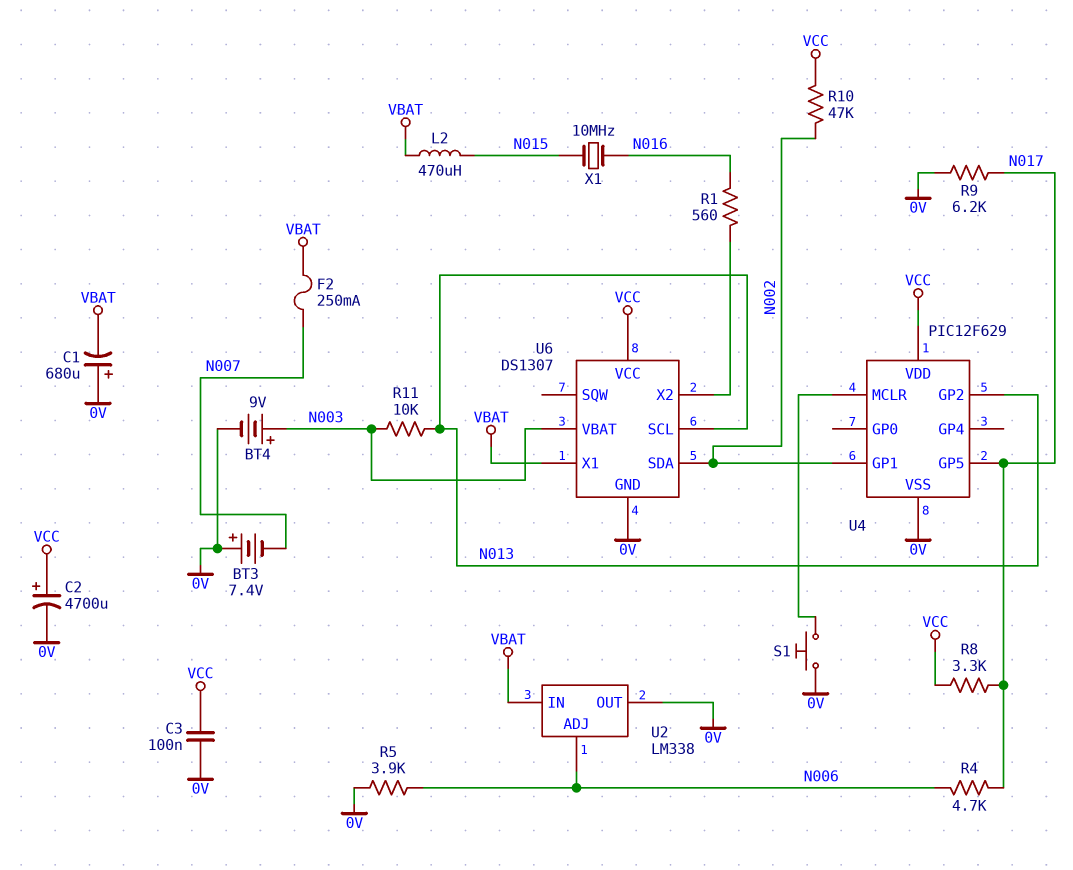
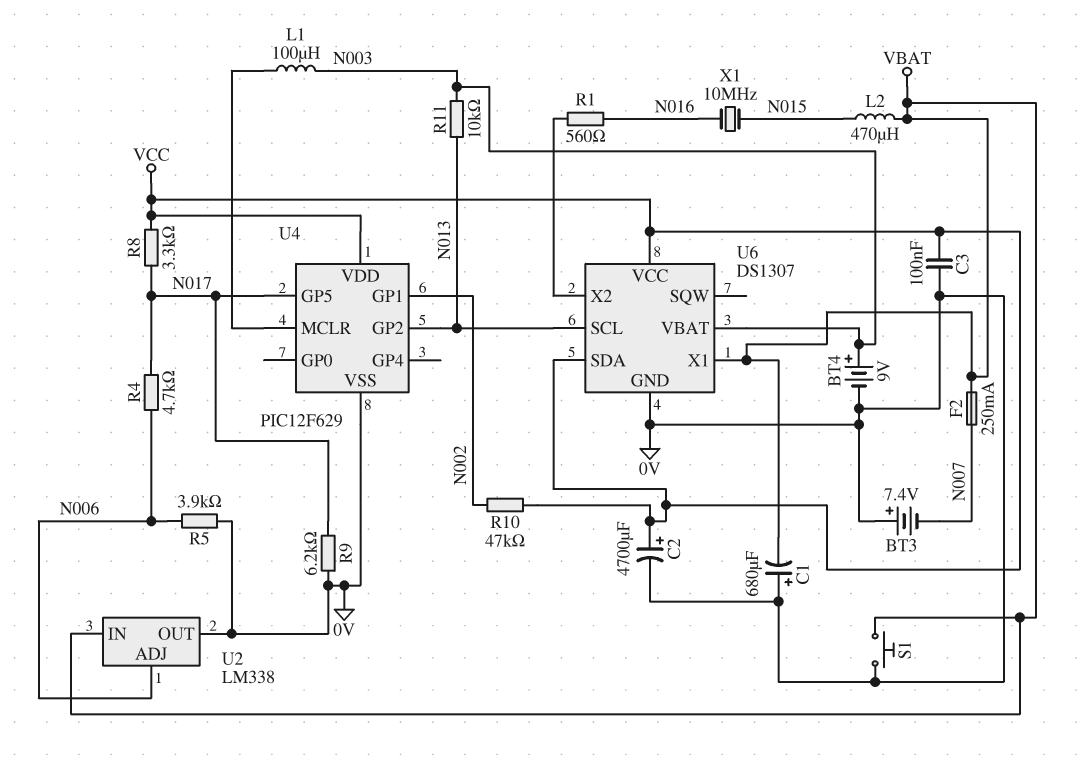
L1: none -> 100uH (N003, U4/MCLR)
S1: button (0V, U4/MCLR) -> button (0V, VBAT)
U6 pin SDA: N002 -> VCC

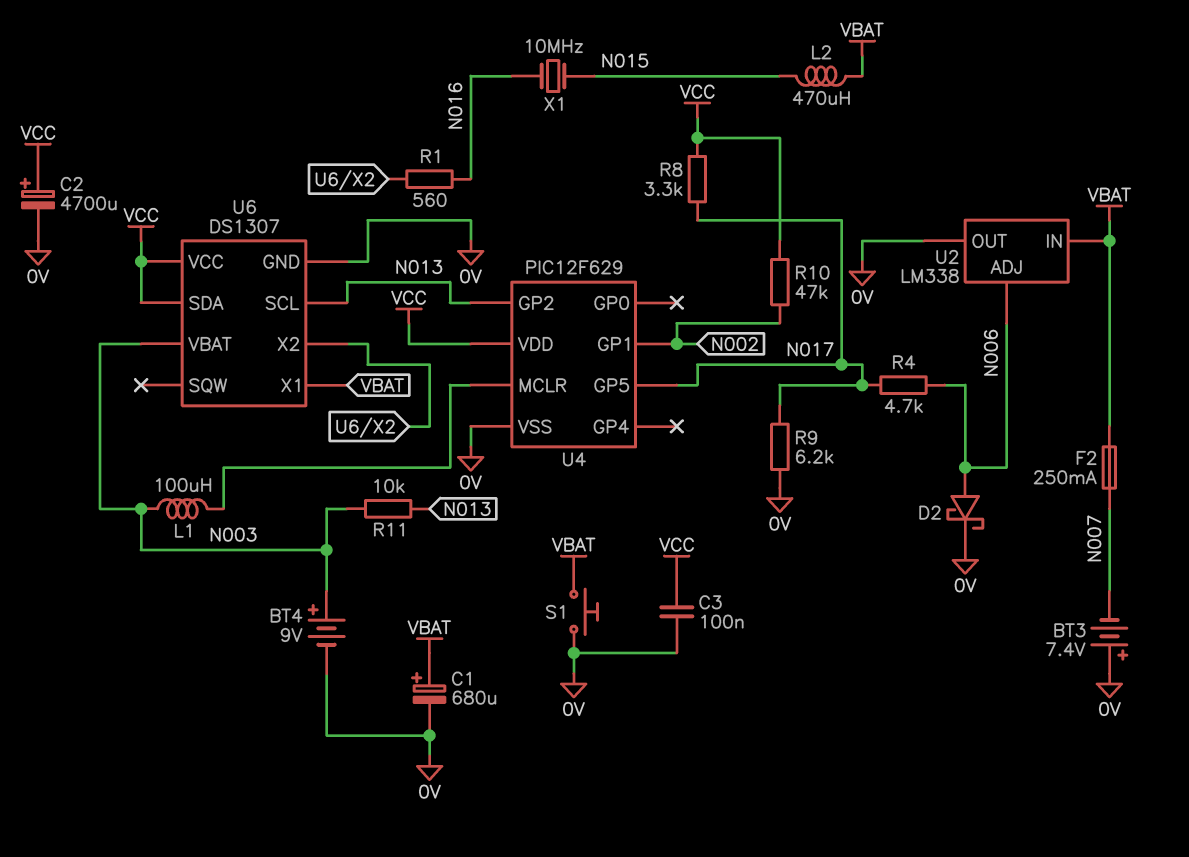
C1: 680uF (plus 0V, minus VBAT) -> 680uF (plus VBAT, minus 0V)
D2: none -> schottky (A N006, K 0V)
R5: 3.9k (0V, N006) -> none

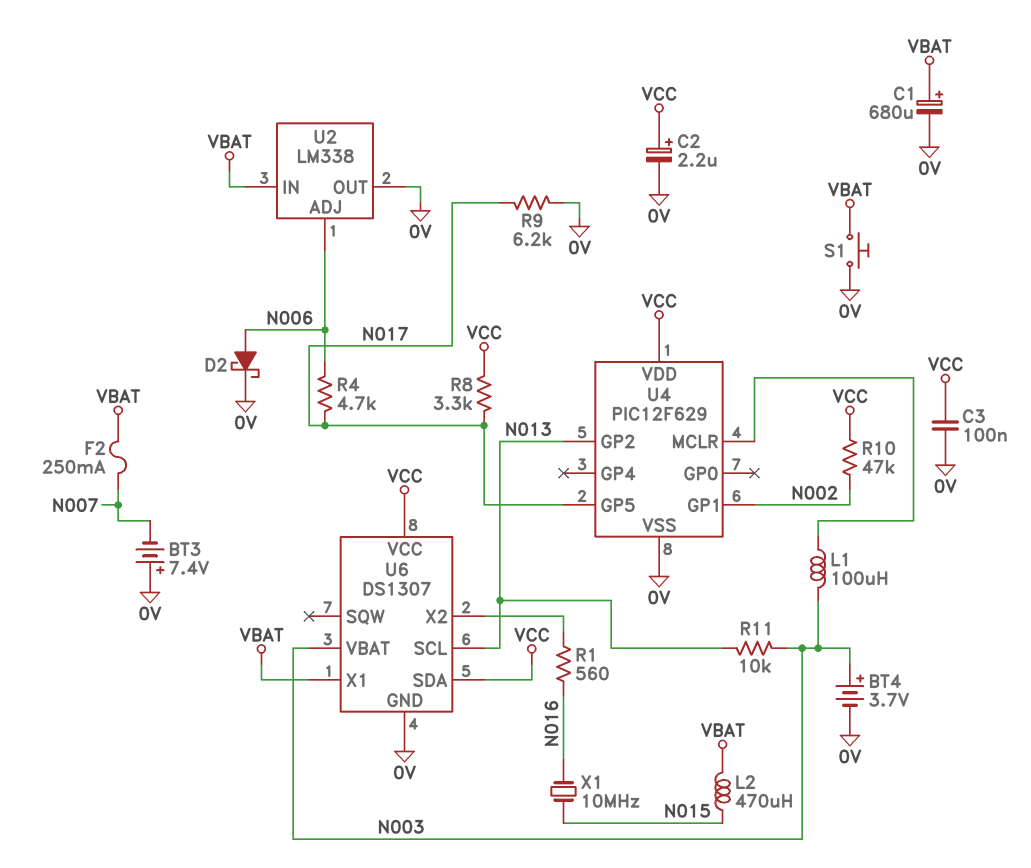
BT4: 9V (plus N003, minus 0V) -> 3.7V (plus N003, minus 0V)
C2: 4700uF (plus VCC, minus 0V) -> 2.2uF (plus VCC, minus 0V)

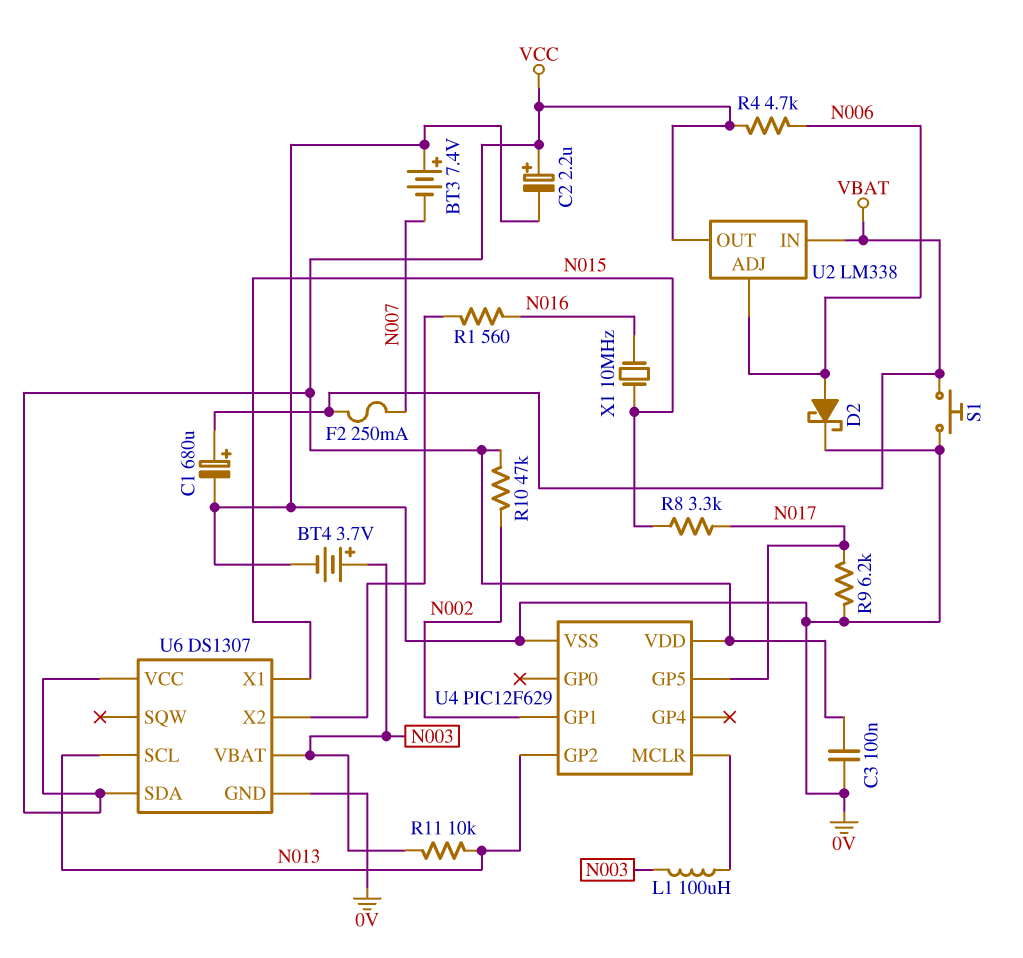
L2: 470uH (N015, VBAT) -> none
R4: 4.7k (N006, N017) -> 4.7k (N006, VCC)
R8: 3.3k (N017, VCC) -> 3.3k (N015, N017)
U2 pin OUT: 0V -> VCC
U6 pin X1: VBAT -> N015

